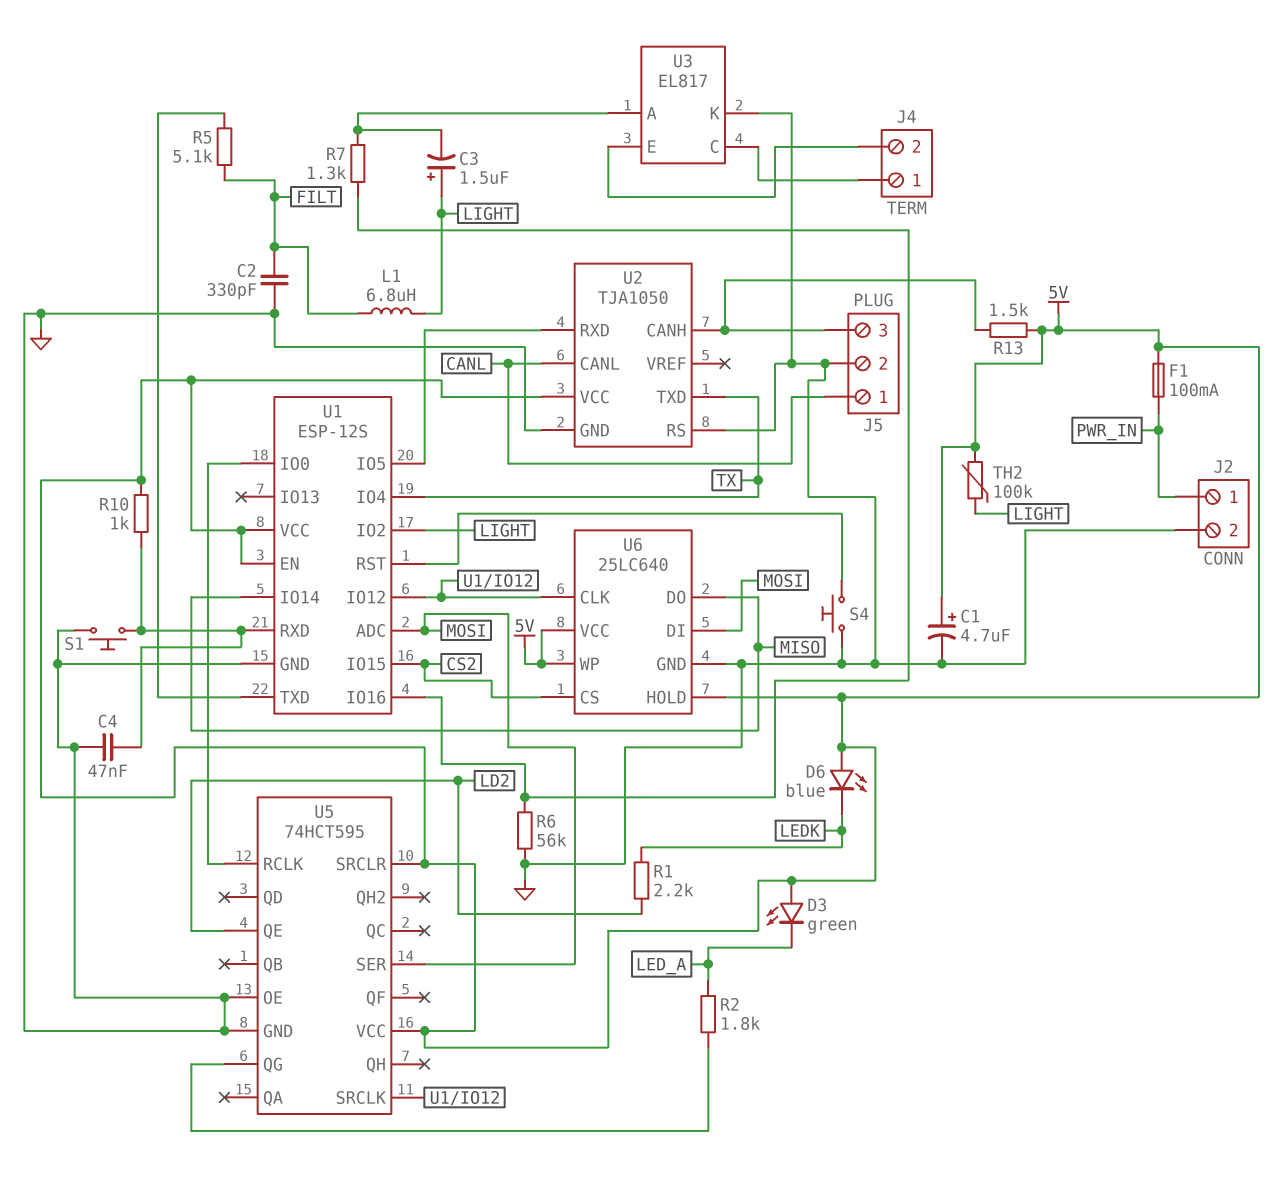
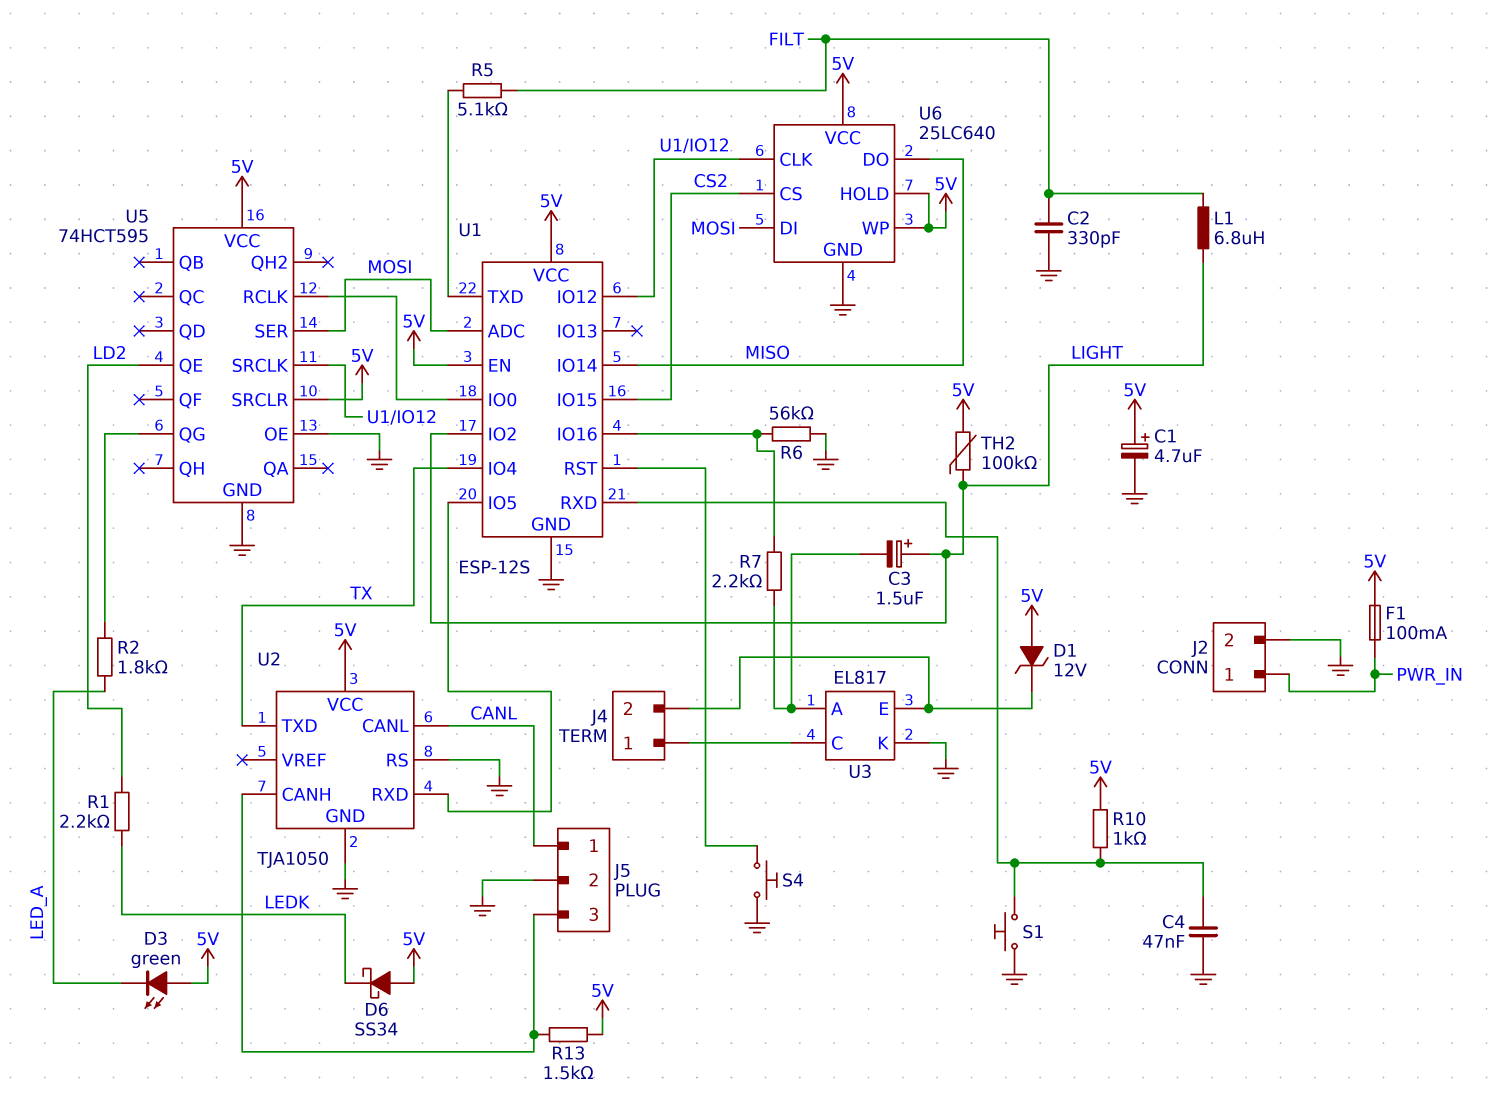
D1: none -> zener 12V (A 5V, K J4/2)
D6: LED blue (A 5V, K LEDK) -> schottky SS34 (A 5V, K LEDK)
R7: 1.3k (U1/IO16, U3/A) -> 2.2k (U1/IO16, U3/A)

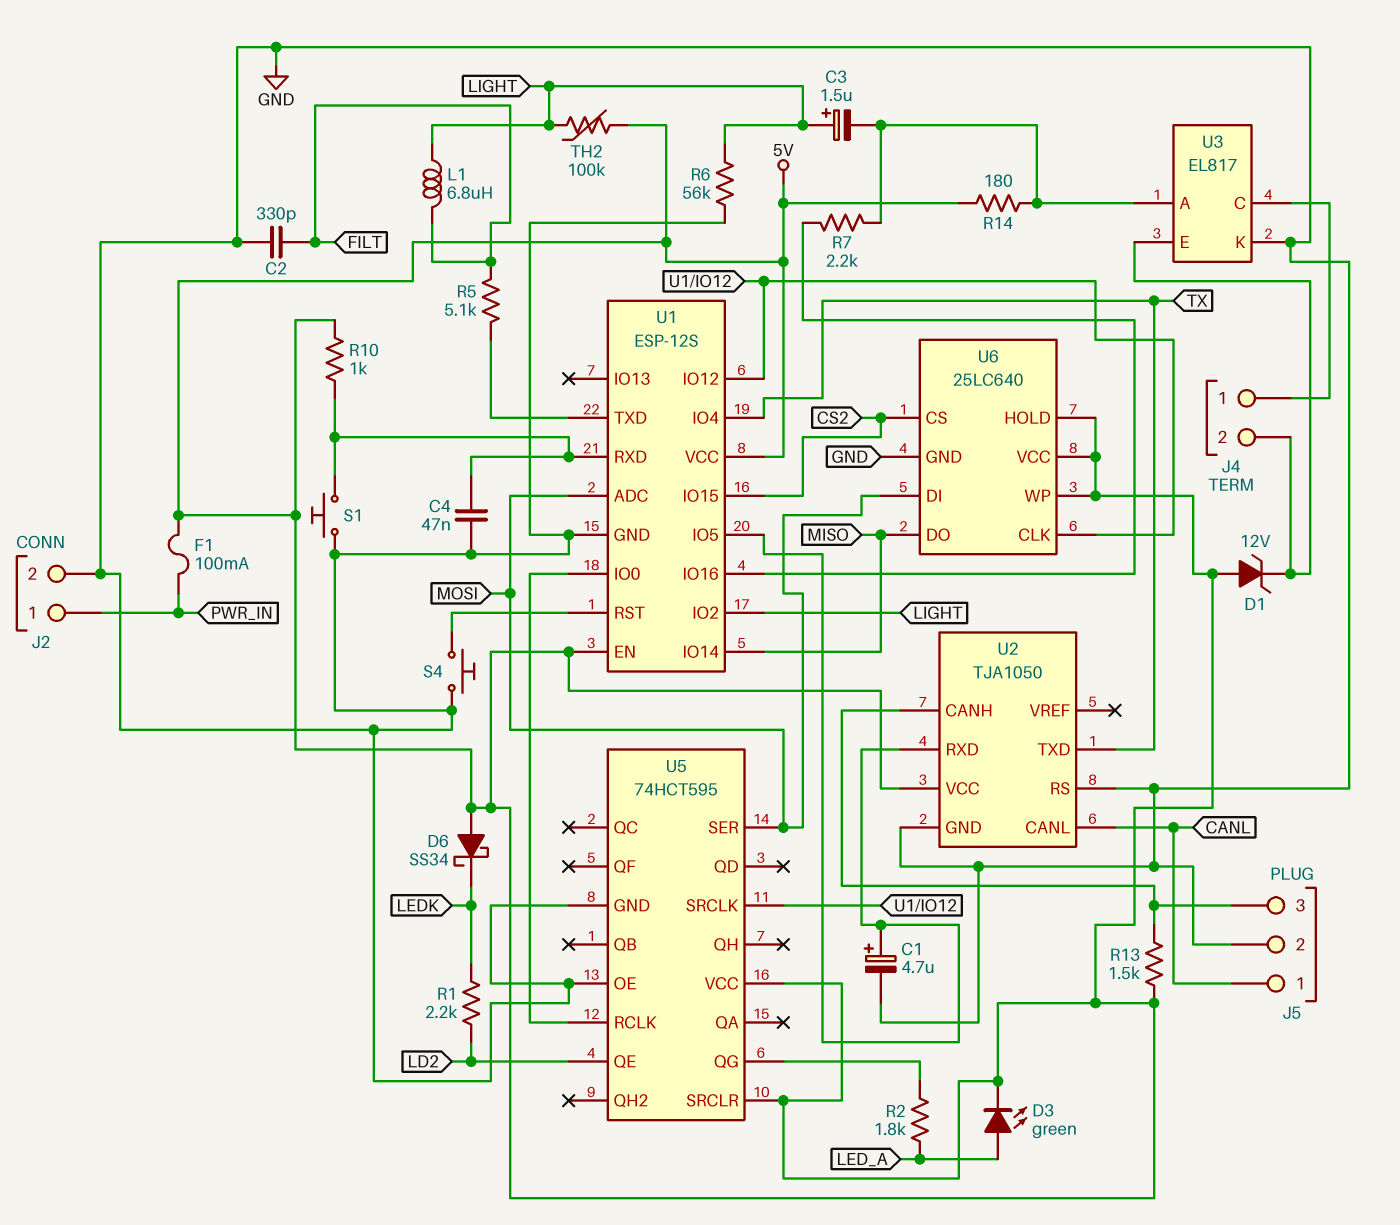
C1: 4.7uF (plus 5V, minus GND) -> 4.7uF (plus U1/IO5, minus GND)
D3: LED green (A 5V, K LED_A) -> LED green (A LED_A, K 5V)
R6: 56k (GND, U1/IO16) -> 56k (GND, LIGHT)
R14: none -> 180 (5V, U3/A)

